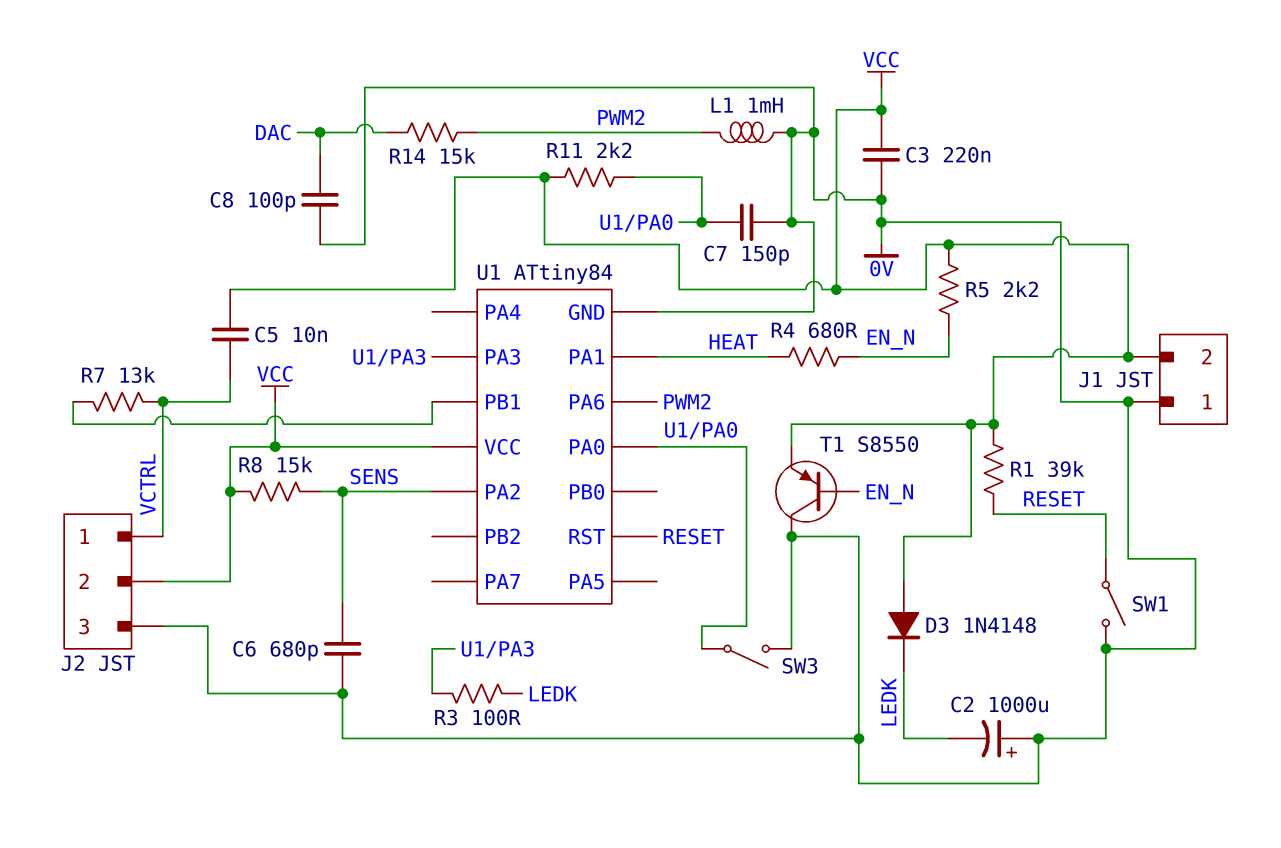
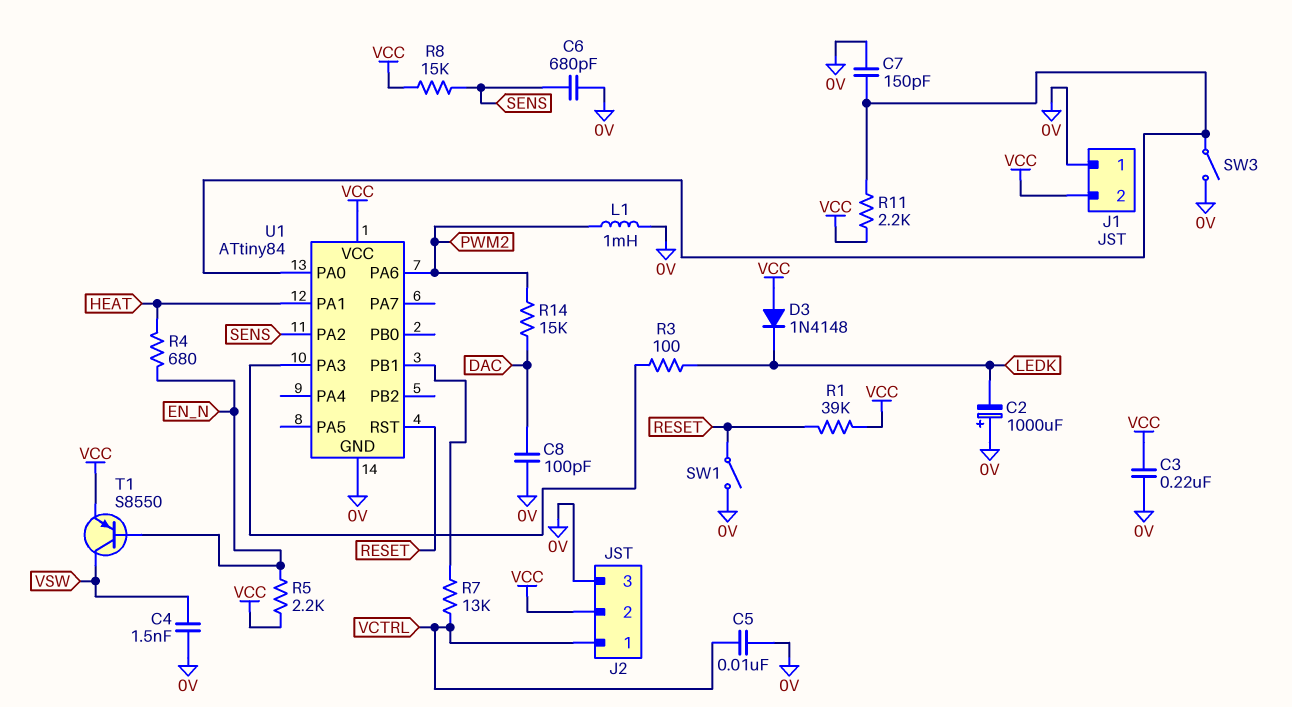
C4: none -> 1.5nF (0V, VSW)
C5: 10nF (VCC, VCTRL) -> 10nF (0V, VCTRL)
T1: PNP S8550 (B EN_N, C 0V, E VCC) -> PNP S8550 (B EN_N, C VSW, E VCC)

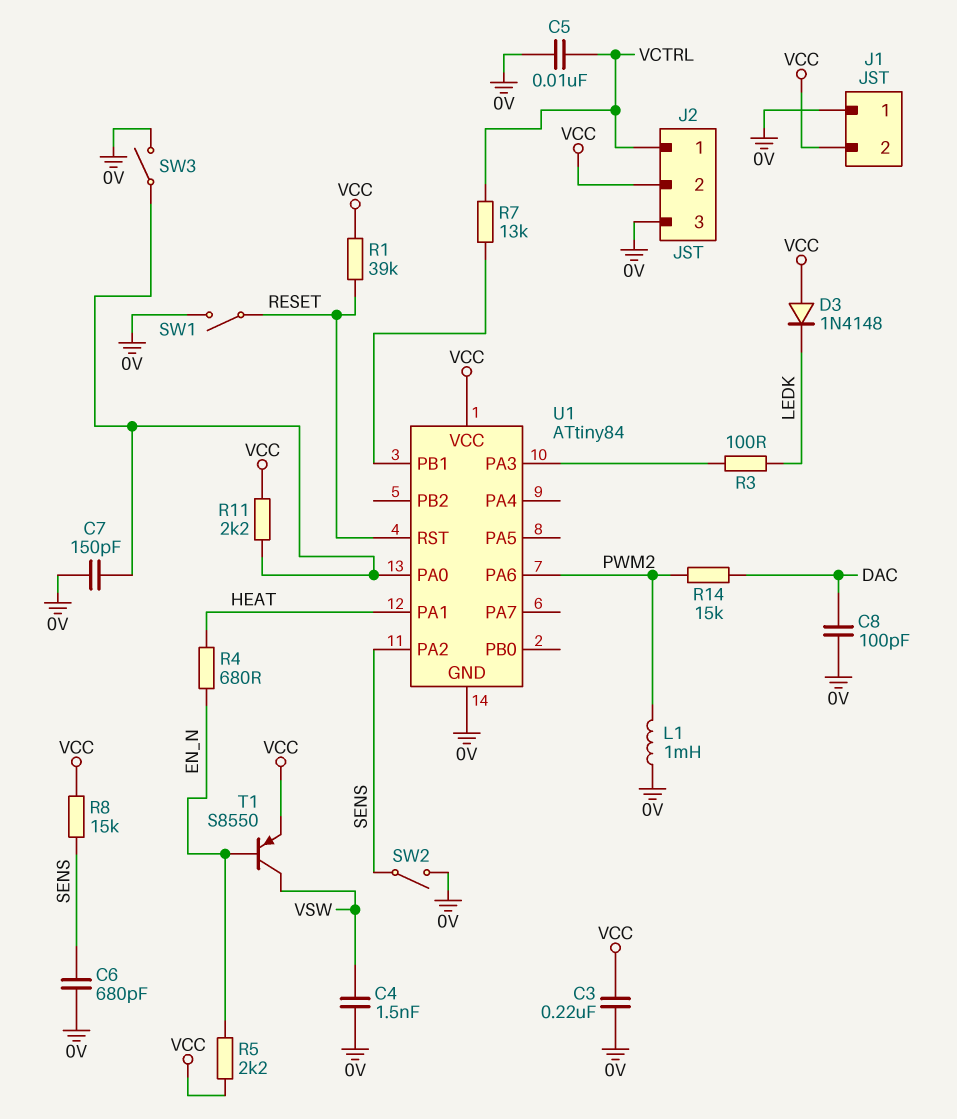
C2: 1000uF (plus 0V, minus LEDK) -> none
SW2: none -> switch (0V, SENS)

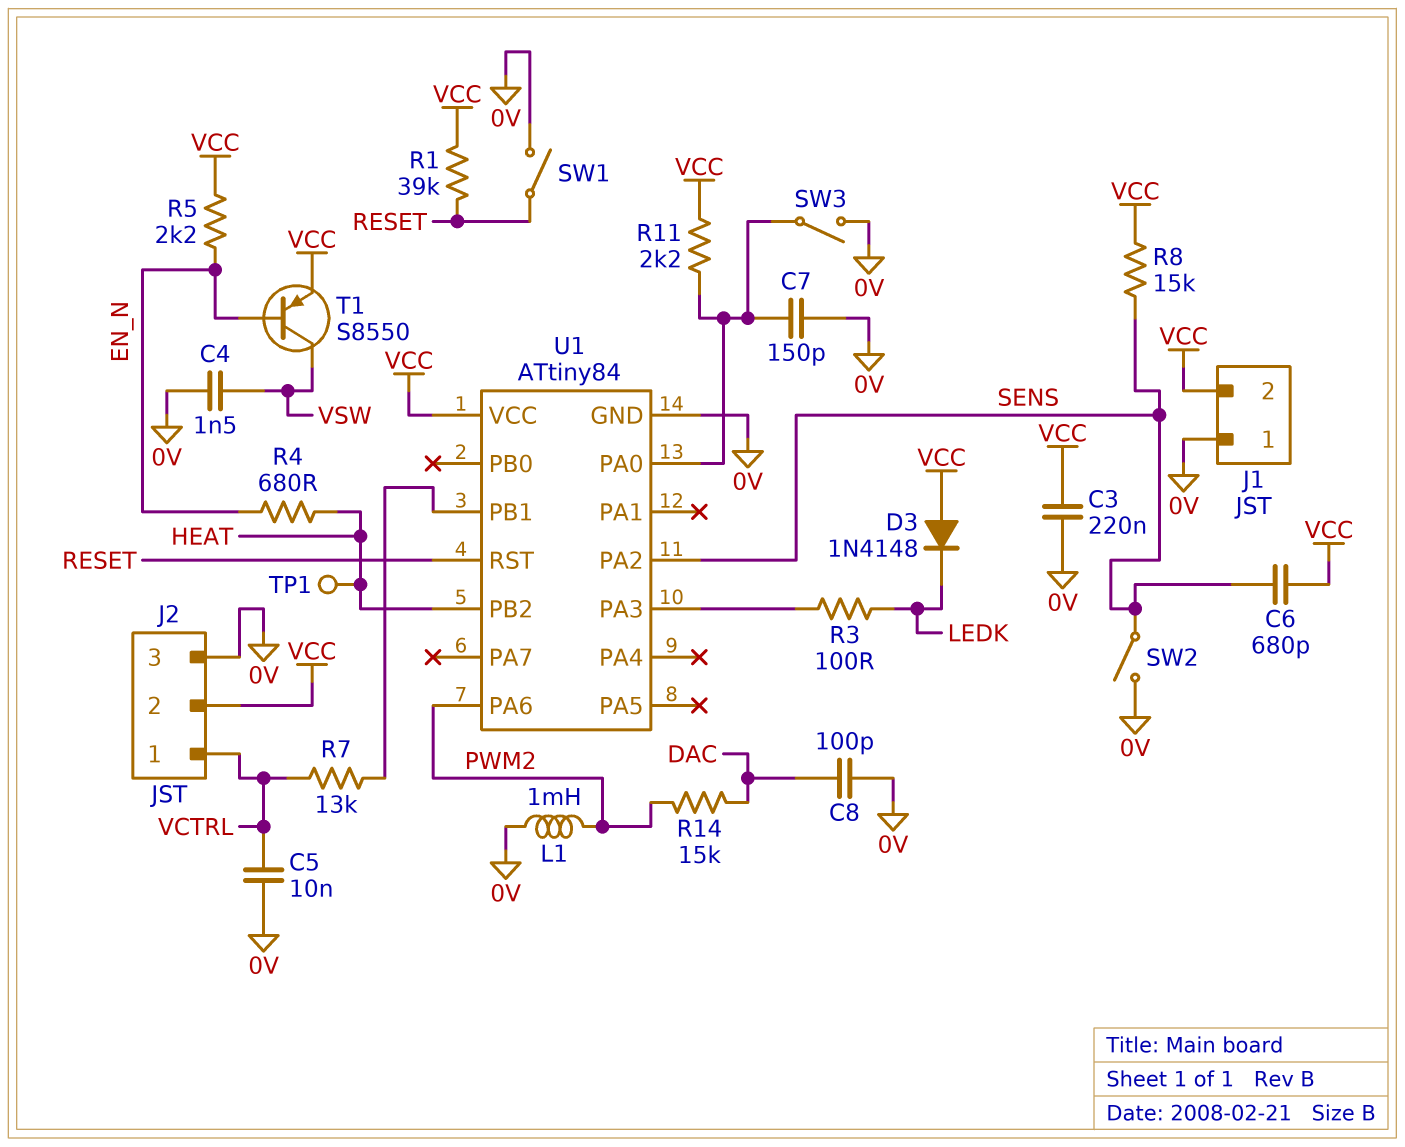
C6: 680pF (0V, SENS) -> 680pF (SENS, VCC)
TP1: none -> test point (HEAT)
U1 pin PA1: HEAT -> none
U1 pin PB2: none -> HEAT

